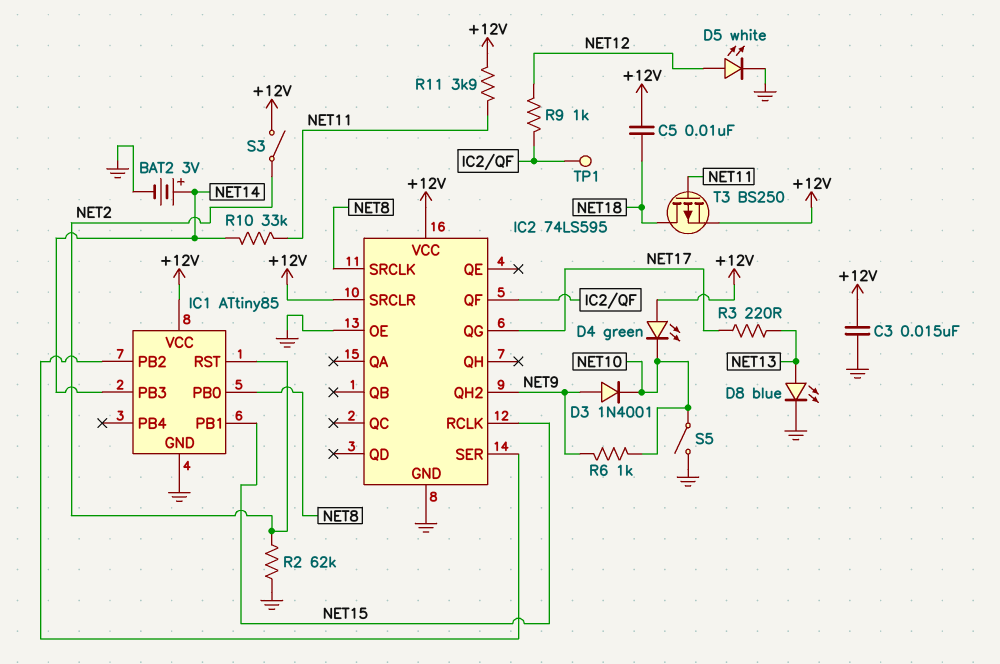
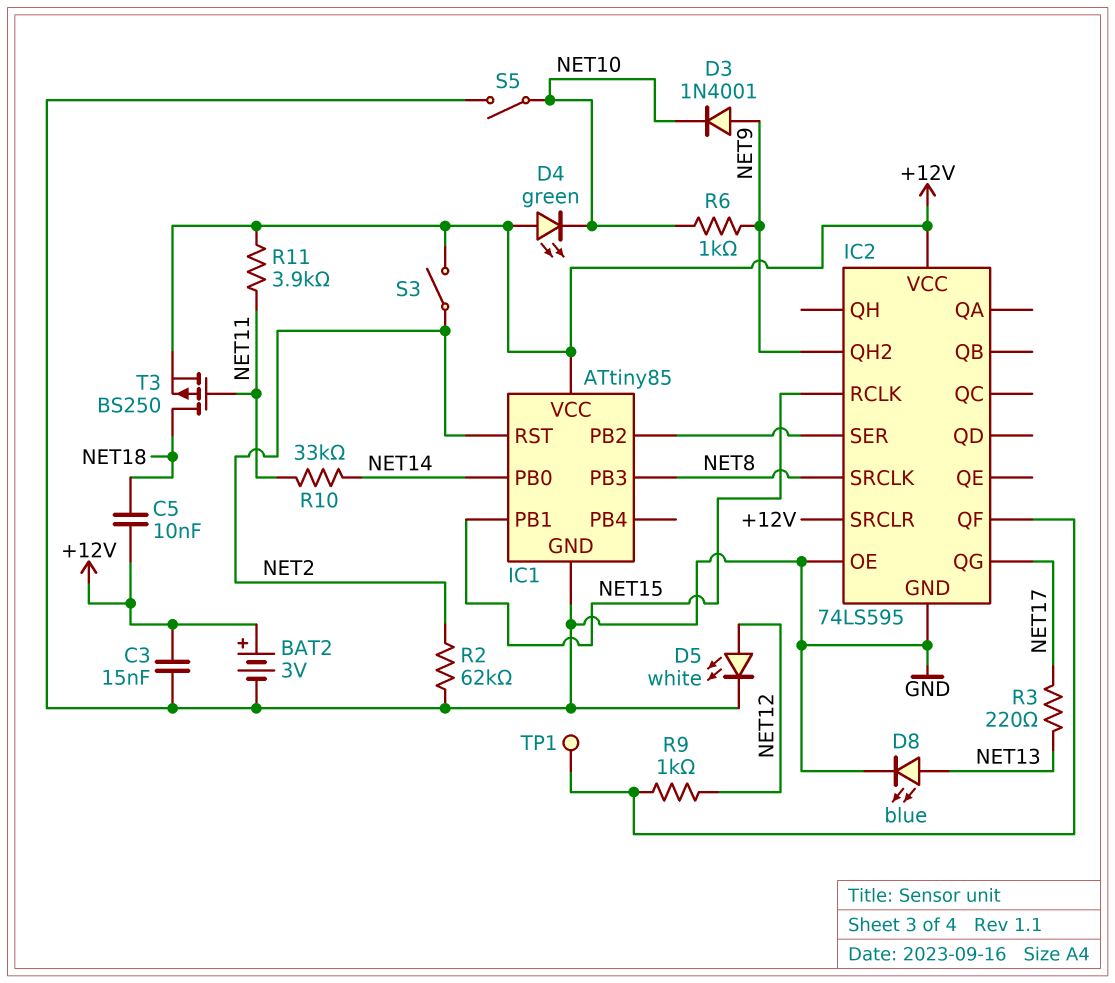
BAT2: 3V (plus NET14, minus GND) -> 3V (plus +12V, minus GND)
IC1 pin PB0: NET8 -> NET14
IC1 pin PB3: NET14 -> NET8

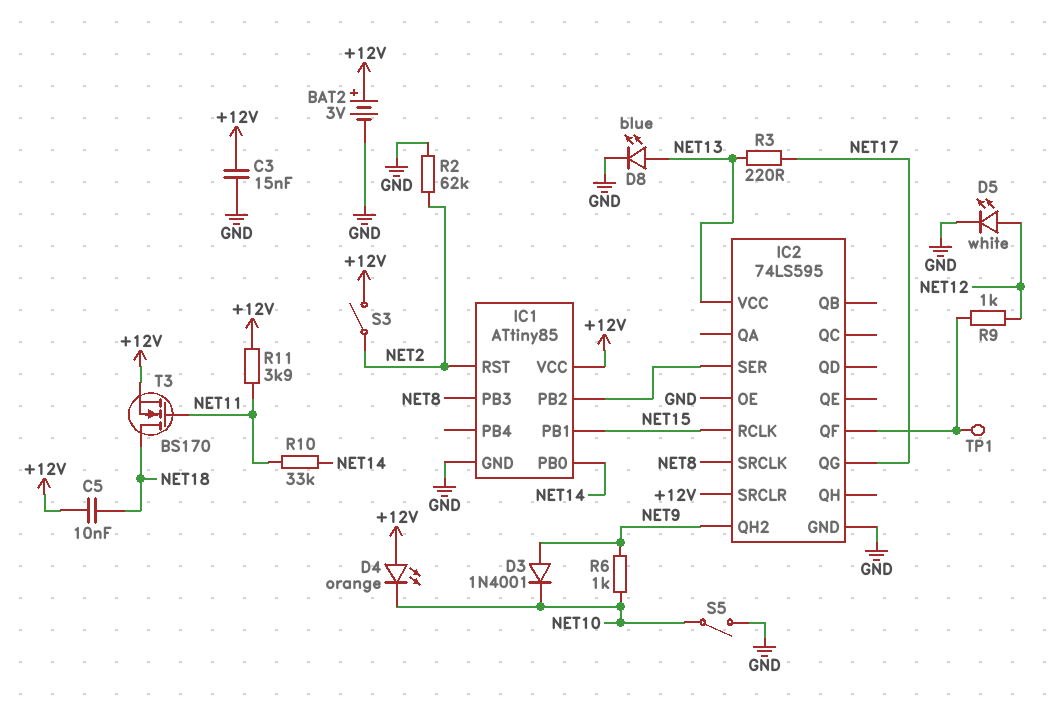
D4: LED green (A +12V, K NET10) -> LED orange (A +12V, K NET10)
IC2 pin VCC: +12V -> NET13
T3: PMOS BS250 (G NET11, D NET18, S +12V) -> NMOS BS170 (G NET11, D NET18, S +12V)

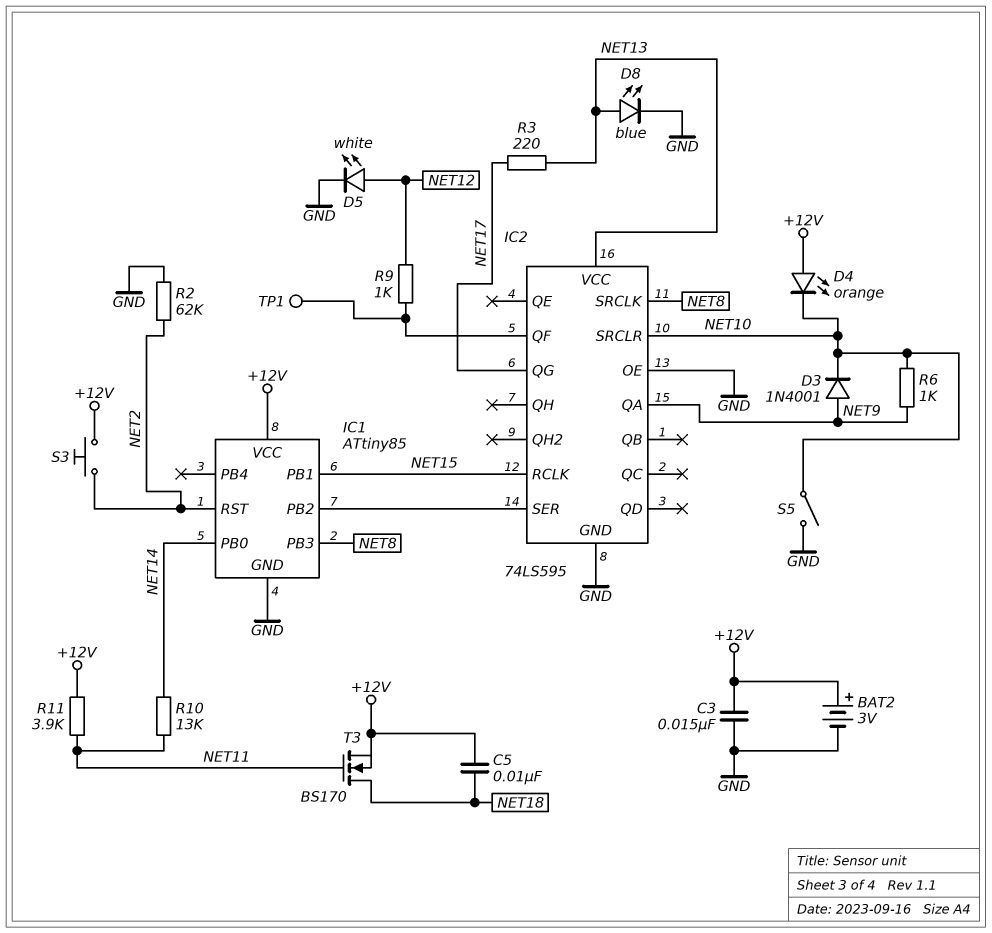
IC2 pin QA: none -> NET9
IC2 pin QH2: NET9 -> none
IC2 pin SRCLR: +12V -> NET10
R10: 33k (NET11, NET14) -> 13k (NET11, NET14)
S3: switch (+12V, NET2) -> button (+12V, NET2)

